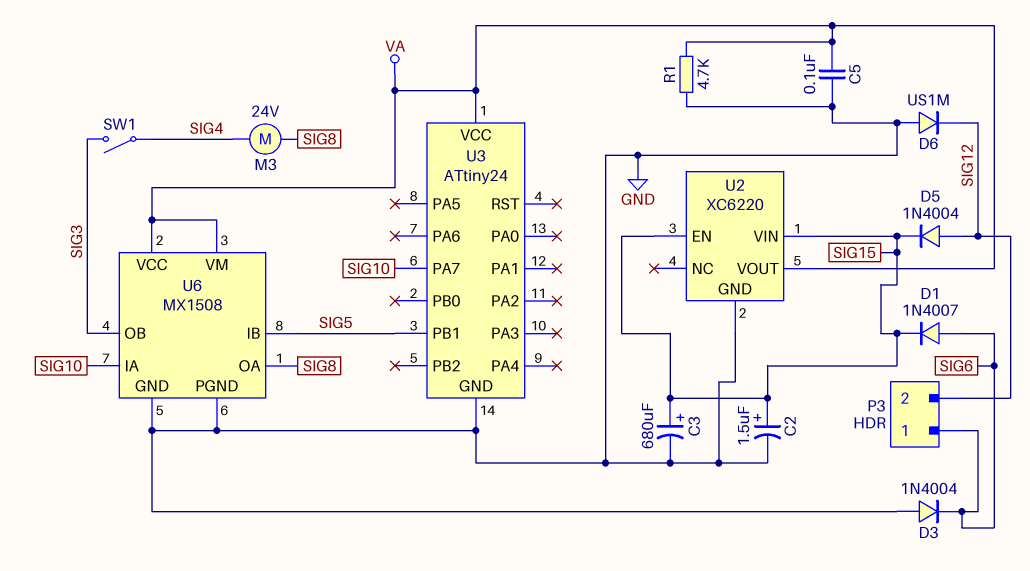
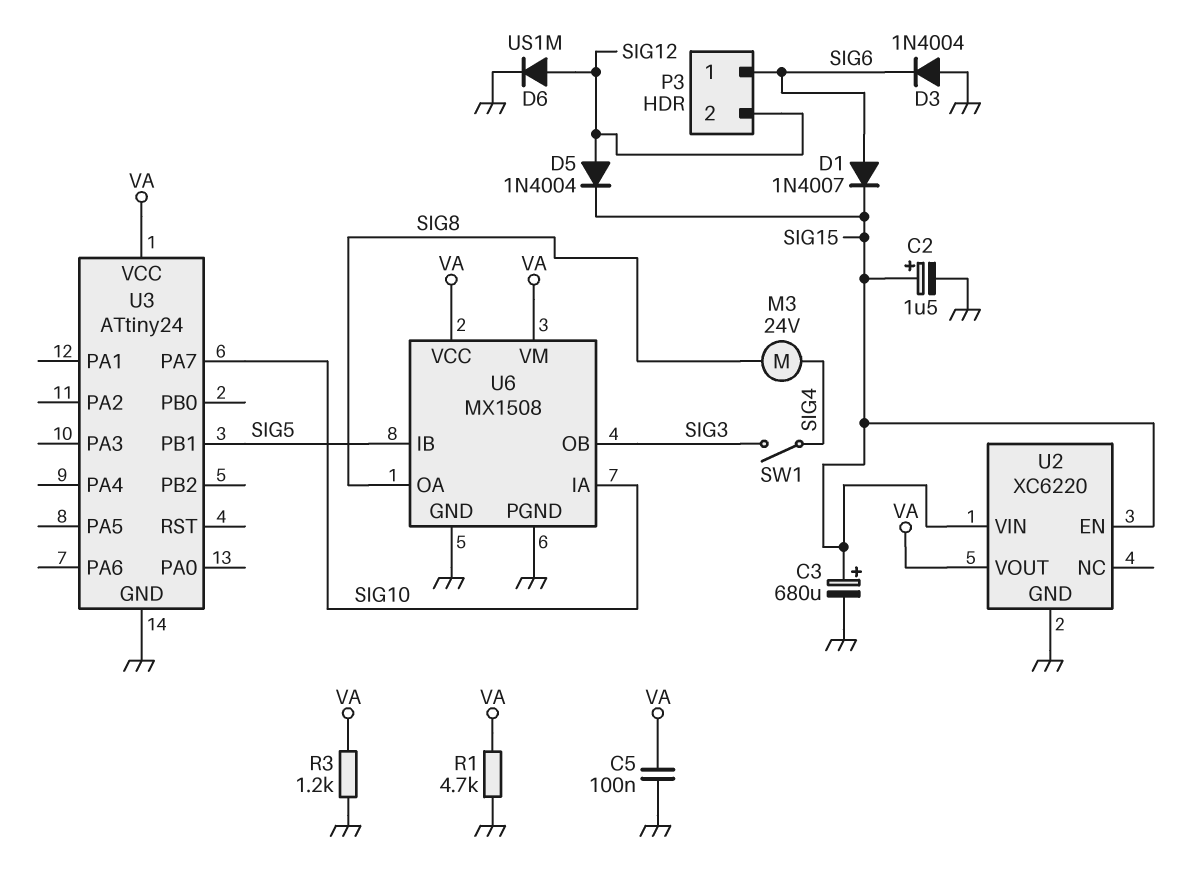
D6: diode US1M (A GND, K SIG12) -> diode US1M (A SIG12, K GND)
R3: none -> 1.2k (GND, VA)

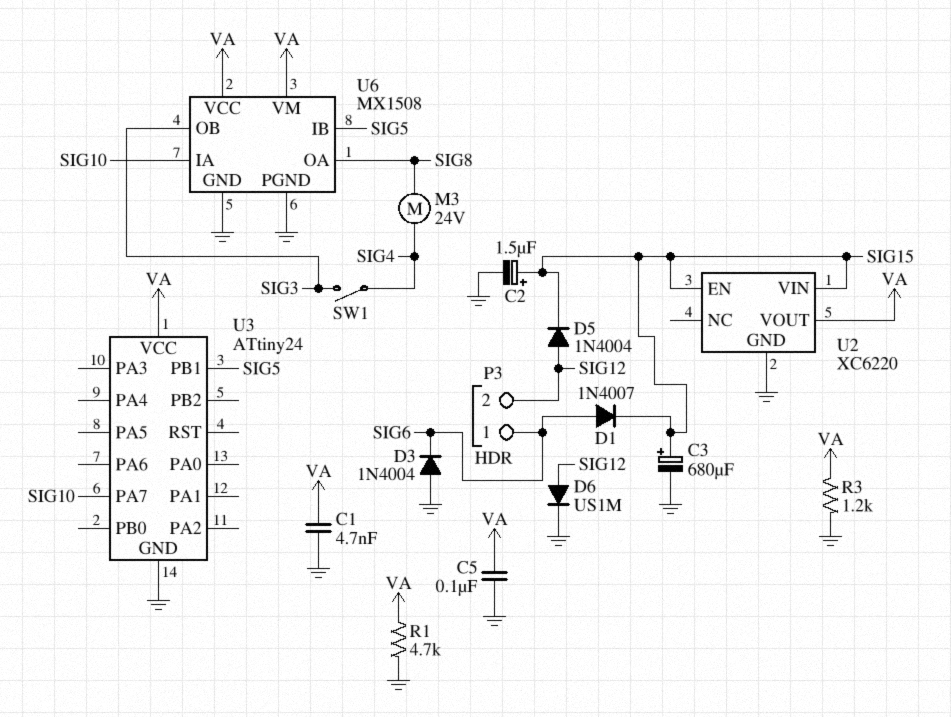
C1: none -> 4.7nF (GND, VA)

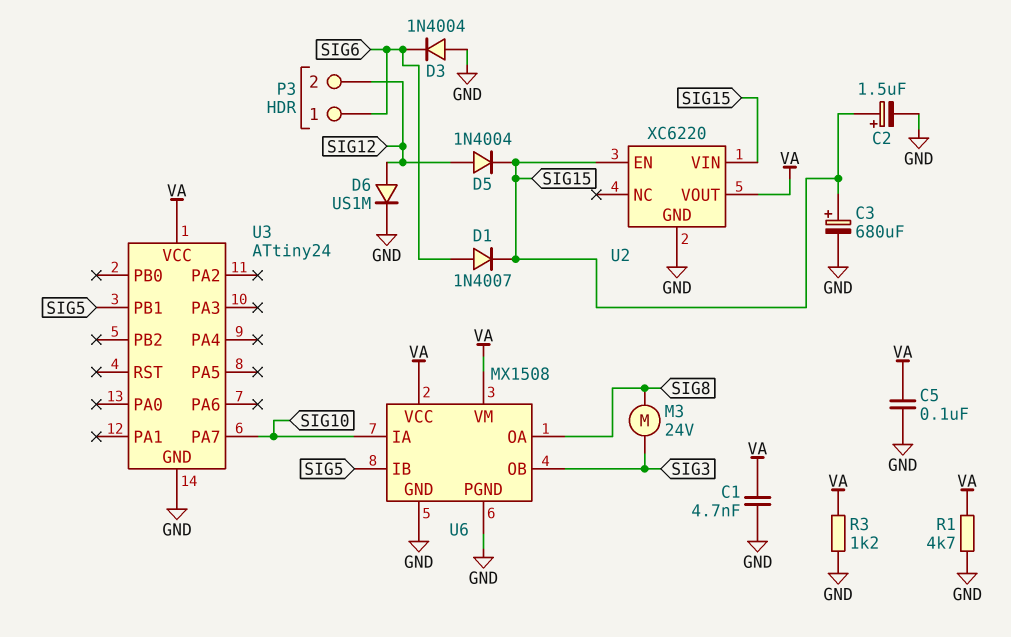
M3: motor 24V (SIG4, SIG8) -> motor 24V (SIG3, SIG8)
SW1: switch (SIG3, SIG4) -> none

